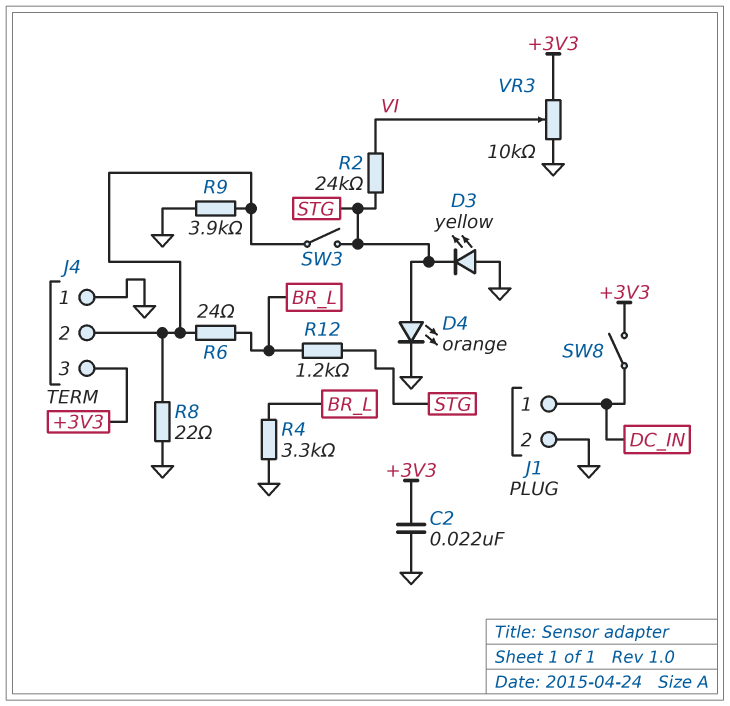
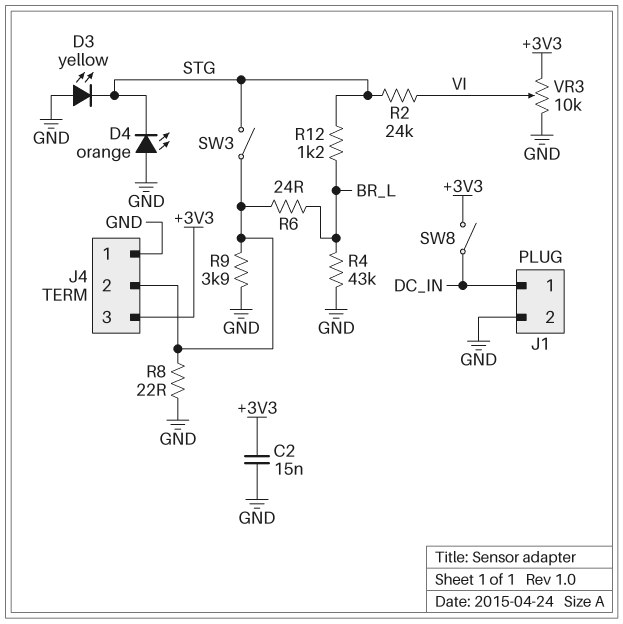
C2: 22nF (+3V3, GND) -> 15nF (+3V3, GND)
D4: LED orange (A STG, K GND) -> LED orange (A GND, K STG)
R4: 3.3k (BR_L, GND) -> 43k (BR_L, GND)

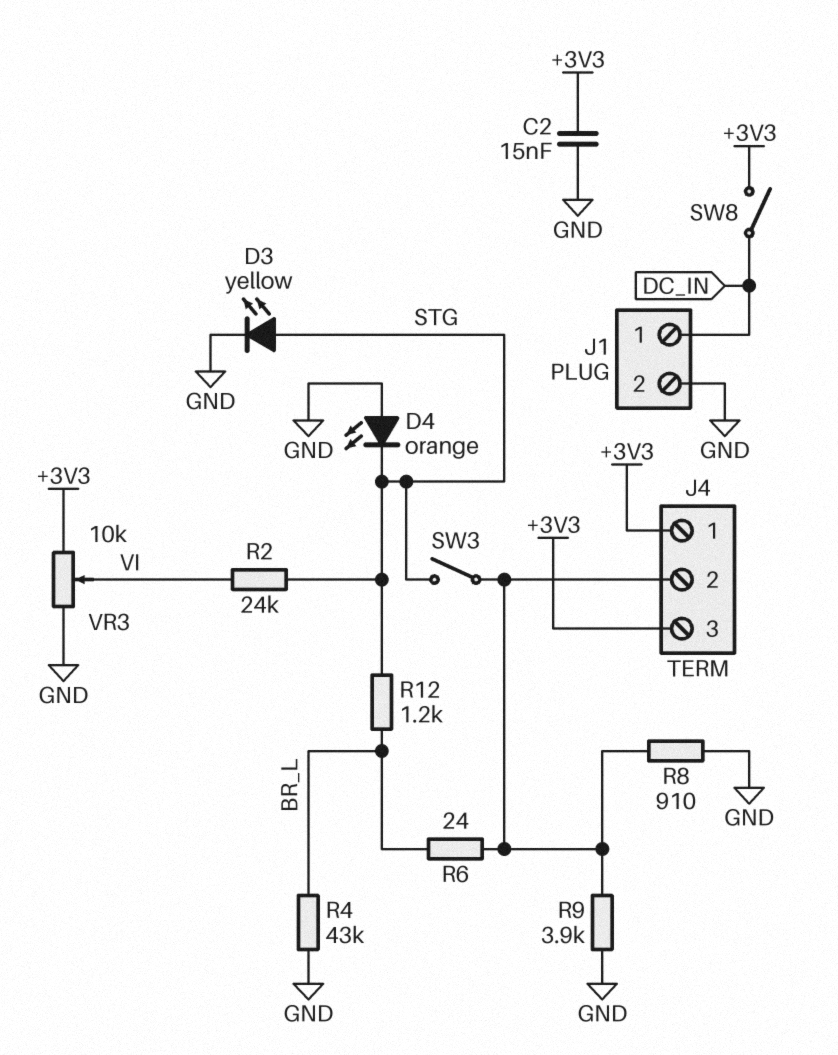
D3: LED yellow (A GND, K STG) -> LED yellow (A STG, K GND)
J4 pin 1: GND -> +3V3
R8: 22 (GND, J4/2) -> 910 (GND, J4/2)

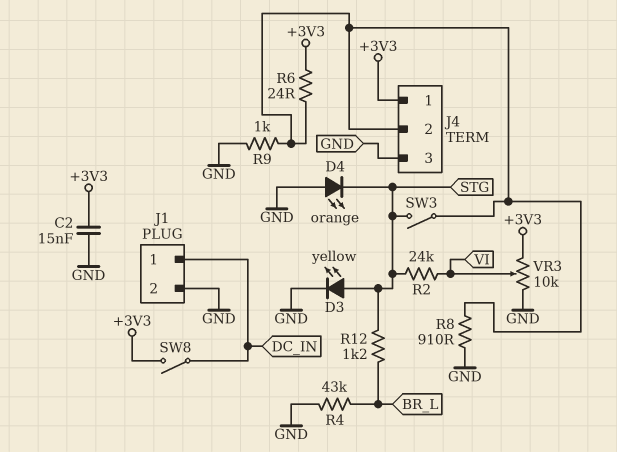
J4 pin 3: +3V3 -> GND
R6: 24 (BR_L, J4/2) -> 24 (+3V3, J4/2)
R9: 3.9k (GND, J4/2) -> 1k (GND, J4/2)

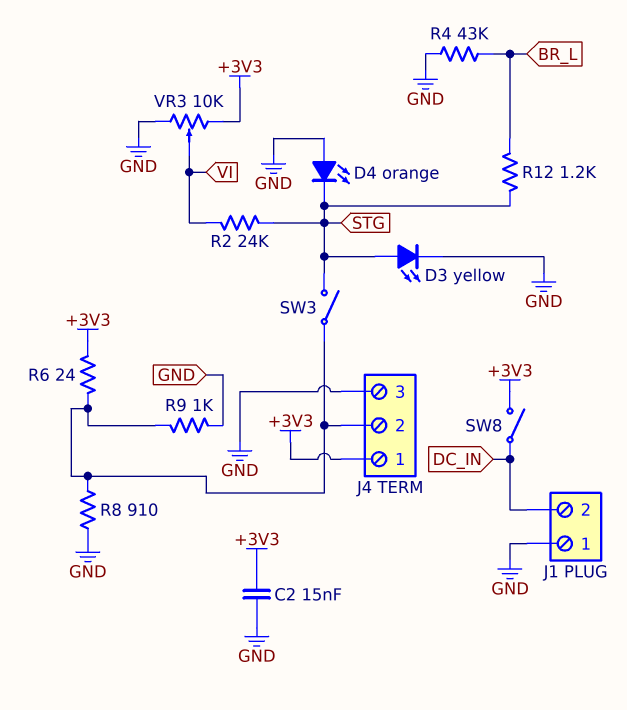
J1 pin 1: DC_IN -> GND
J1 pin 2: GND -> DC_IN

